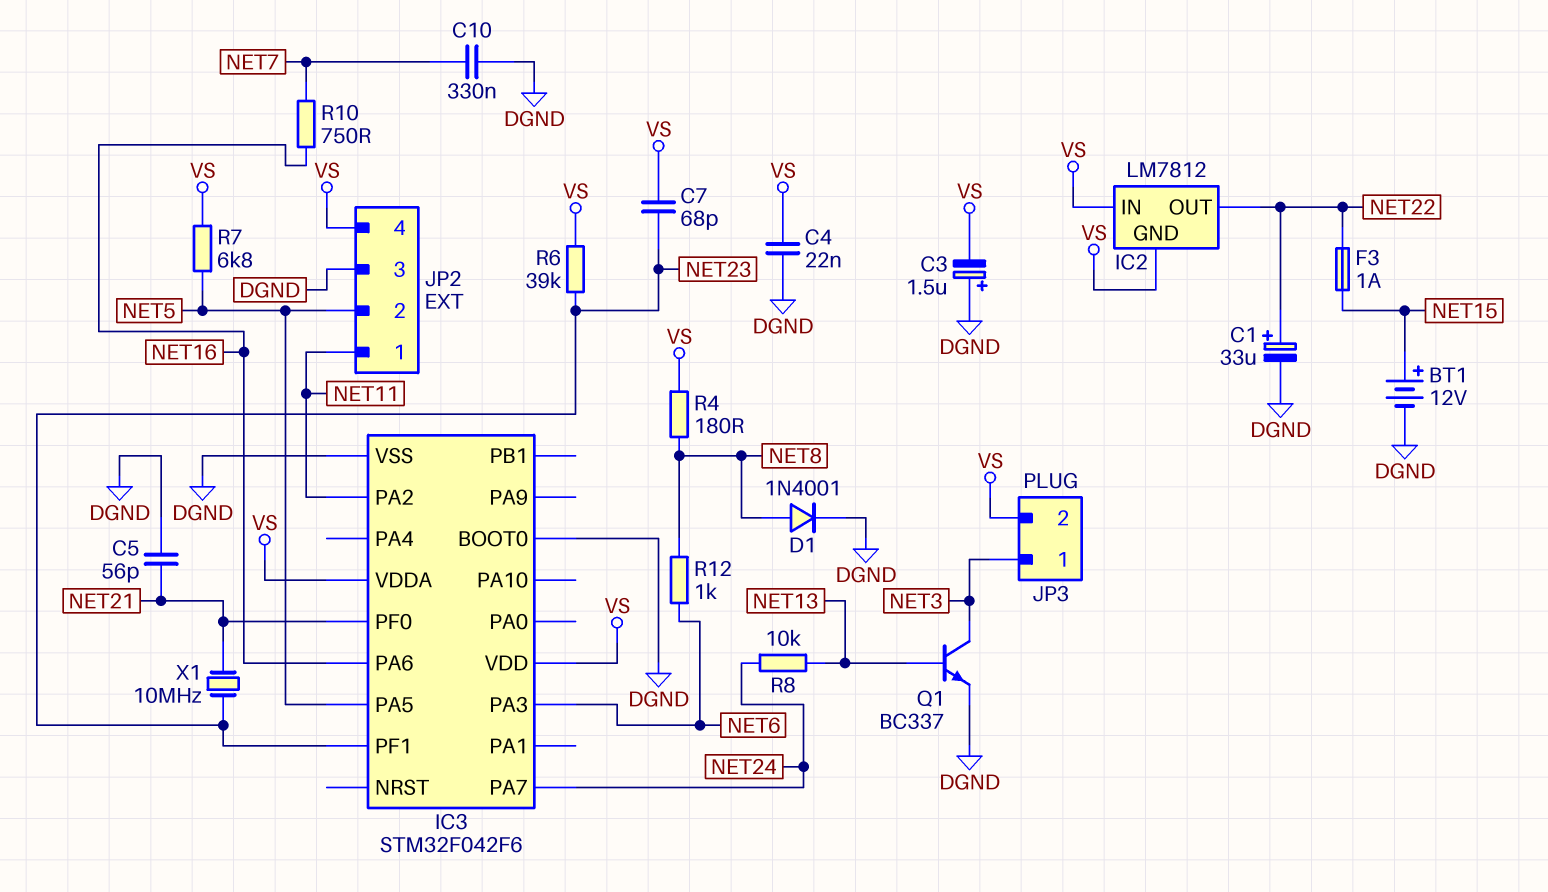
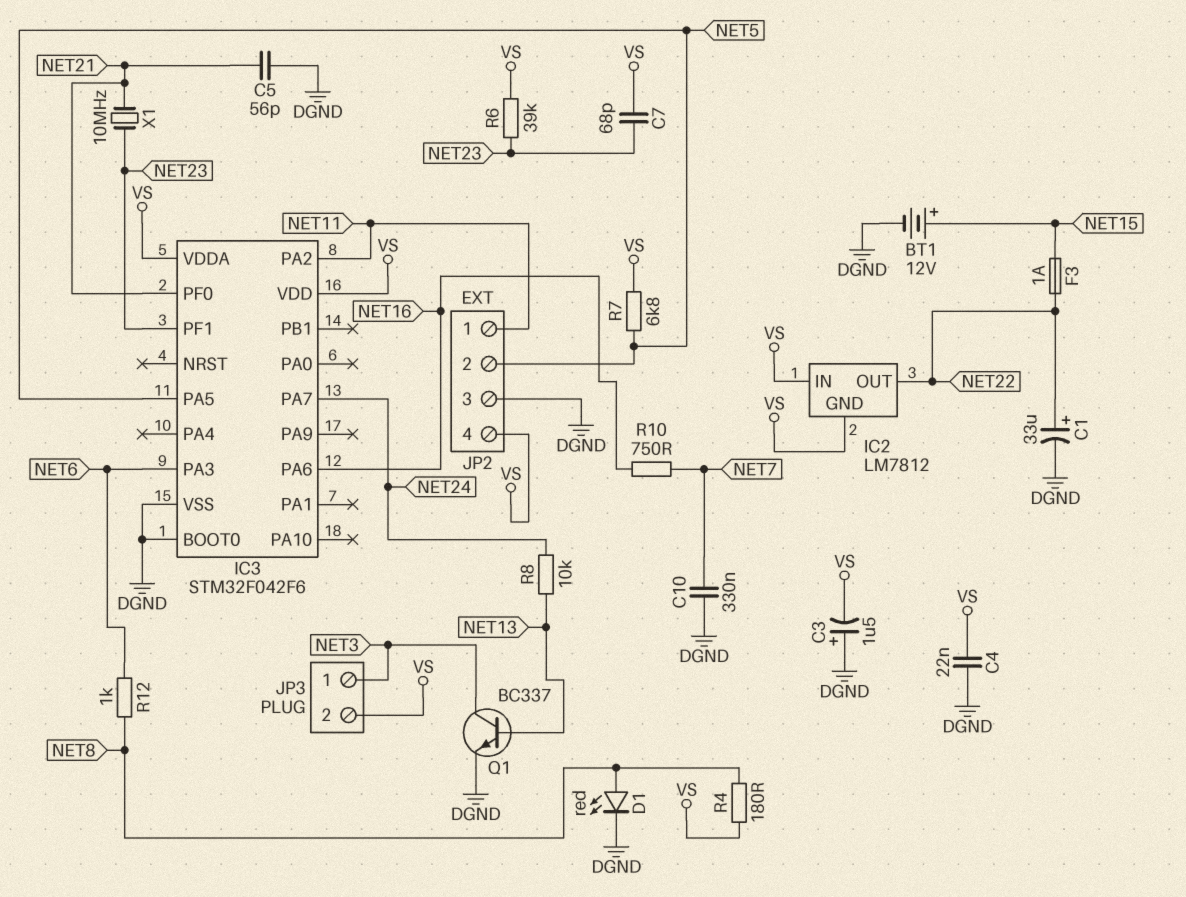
D1: diode 1N4001 (A NET8, K DGND) -> LED red (A NET8, K DGND)

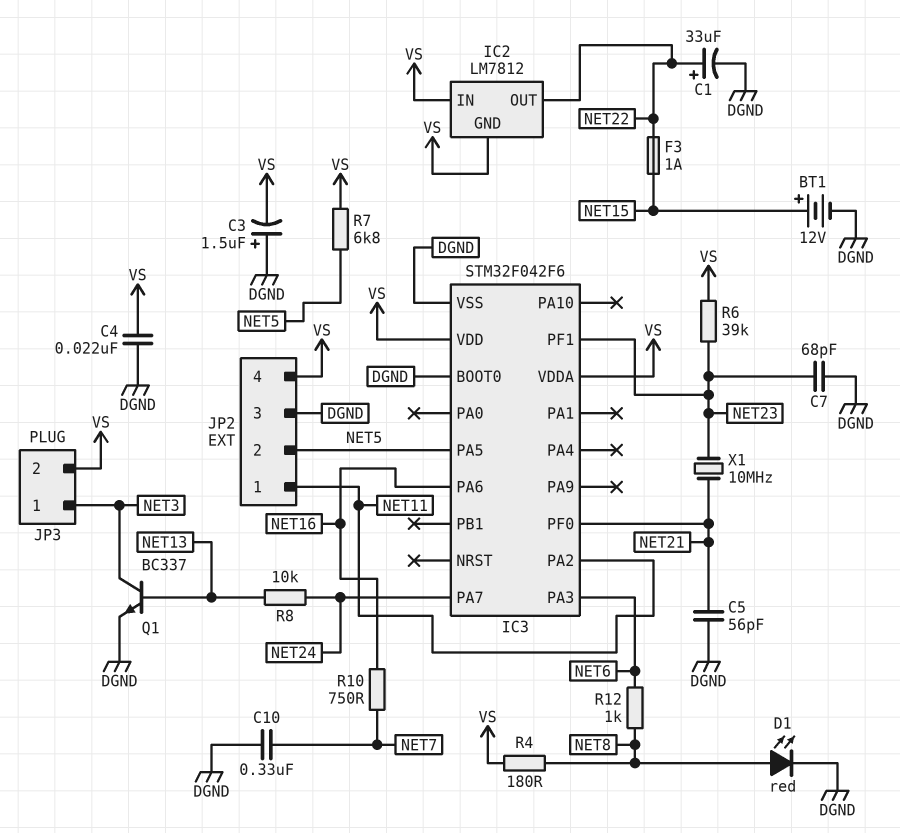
C7: 68pF (NET23, VS) -> 68pF (DGND, NET23)

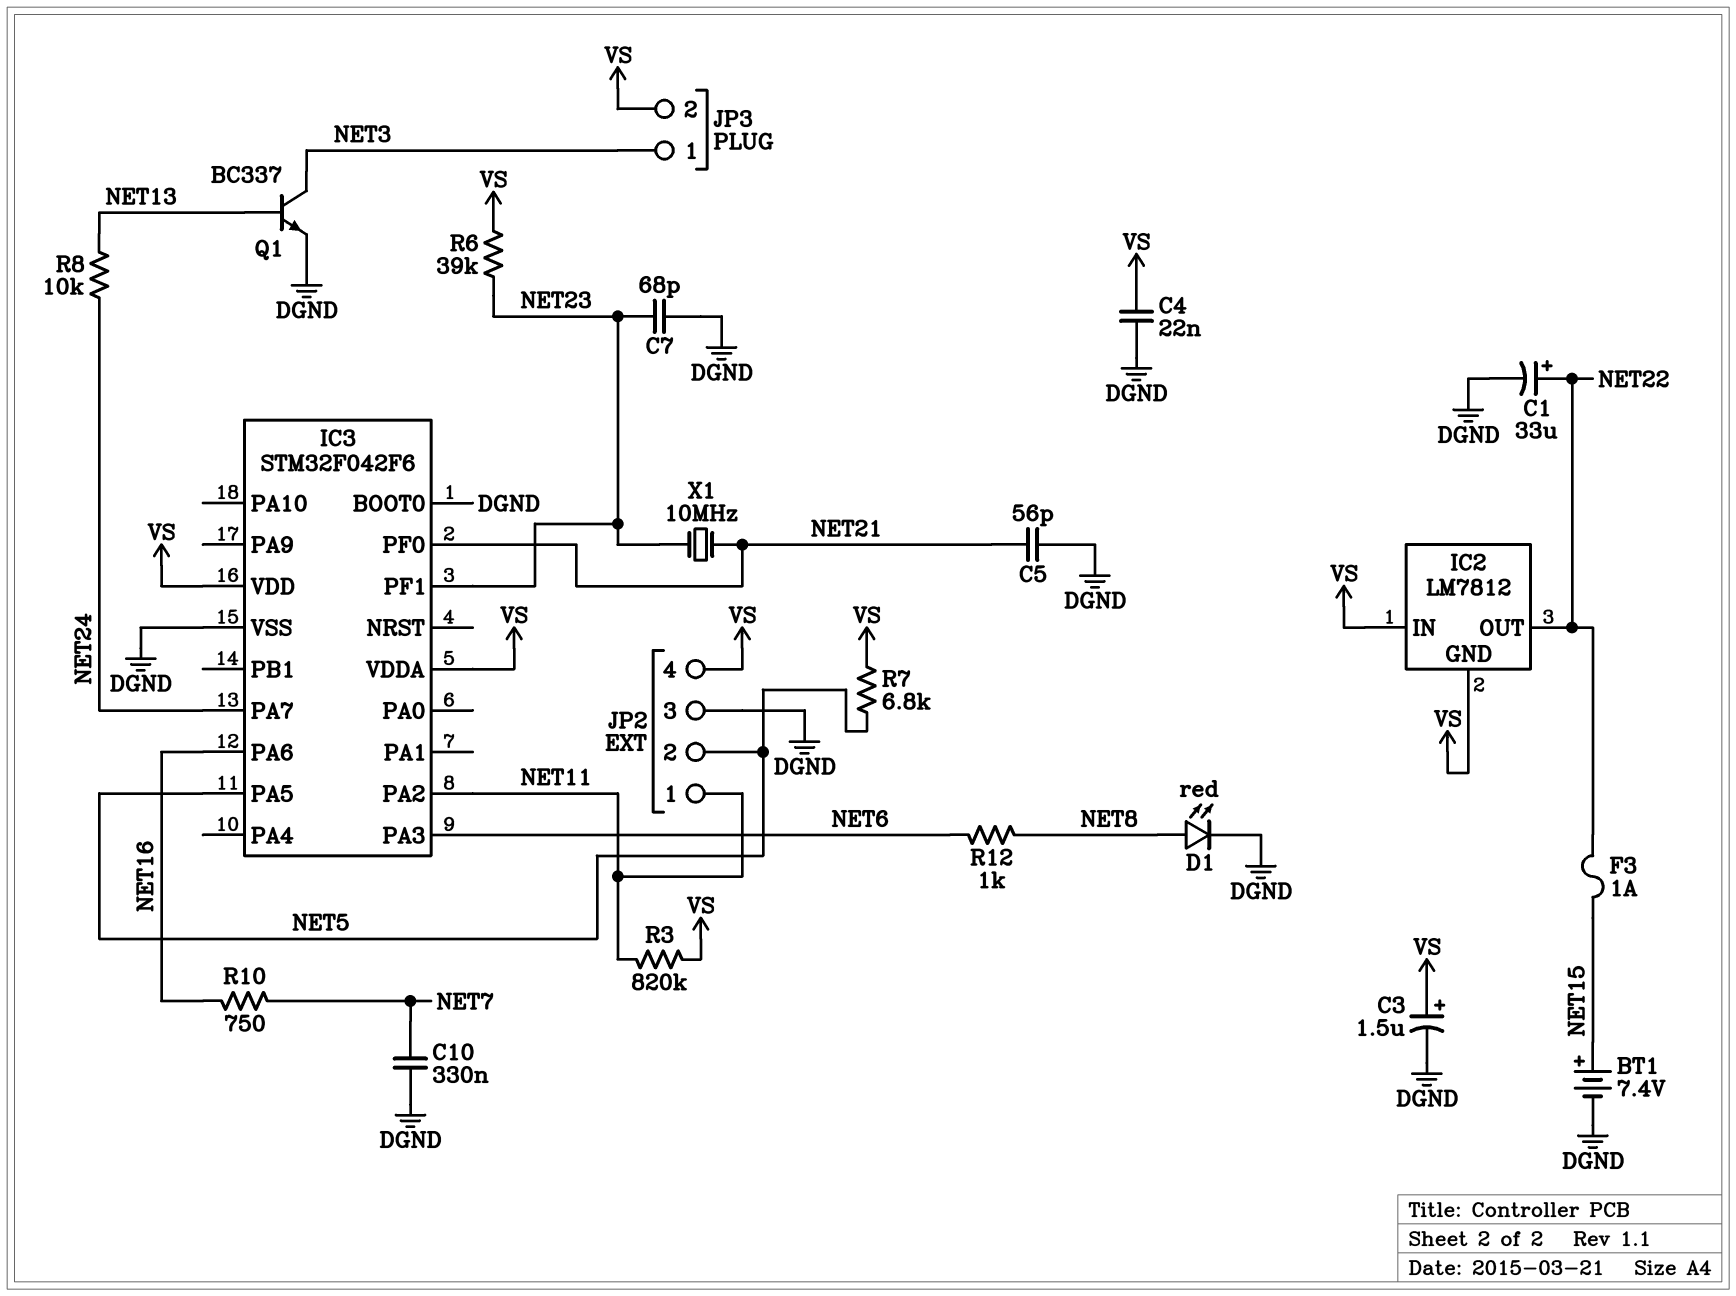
BT1: 12V (plus NET15, minus DGND) -> 7.4V (plus NET15, minus DGND)
C3: 1.5uF (plus DGND, minus VS) -> 1.5uF (plus VS, minus DGND)
R3: none -> 820k (NET11, VS)
R4: 180 (NET8, VS) -> none

